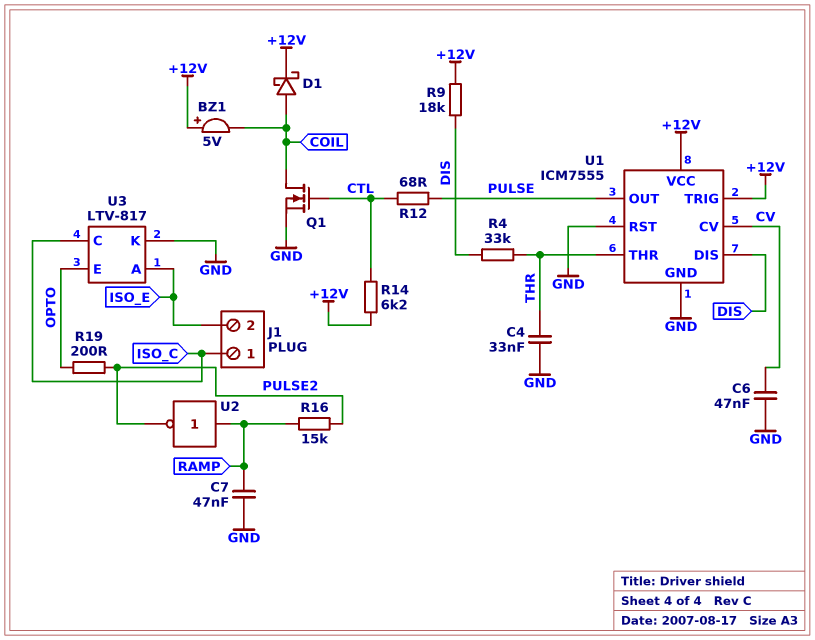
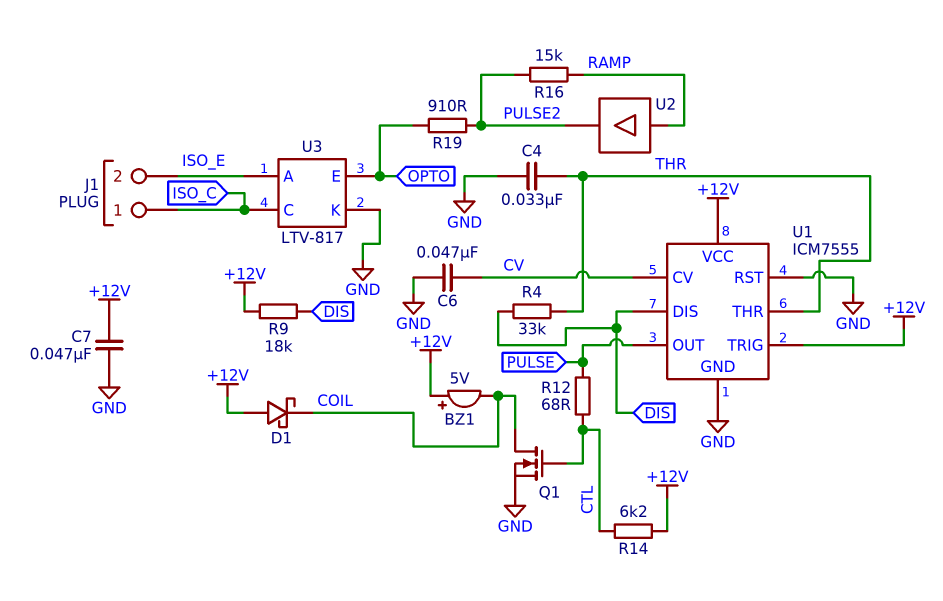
C7: 47nF (GND, RAMP) -> 47nF (+12V, GND)
D1: schottky (A COIL, K +12V) -> schottky (A +12V, K COIL)
R19: 200 (OPTO, PULSE2) -> 910 (OPTO, PULSE2)
U2: NOT (in RAMP, out PULSE2) -> buffer (in RAMP, out PULSE2)

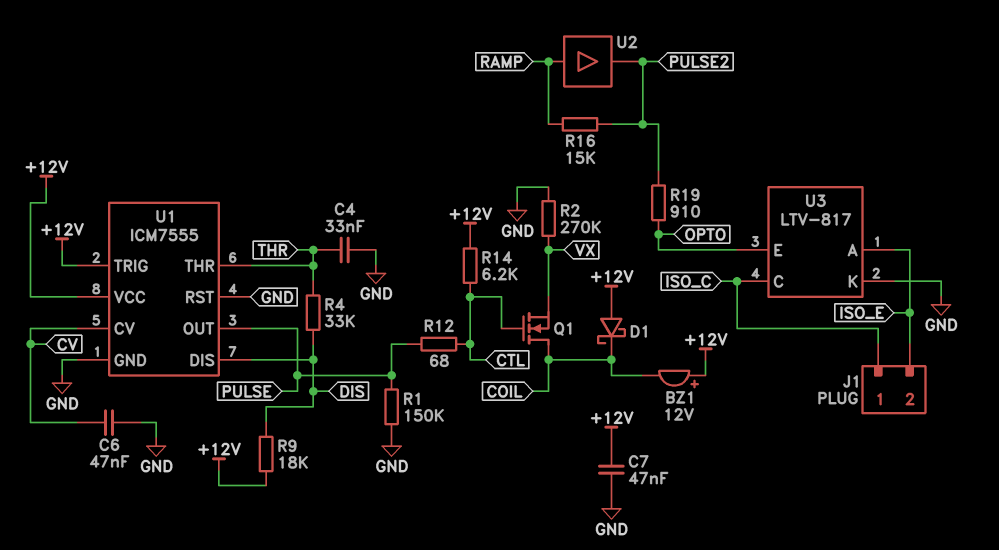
BZ1: buzzer 5V (plus +12V, minus COIL) -> buzzer 12V (plus +12V, minus COIL)
Q1: NMOS (G CTL, D COIL, S GND) -> NMOS (G CTL, D COIL, S VX)
R1: none -> 150k (GND, PULSE)
R2: none -> 270k (GND, VX)

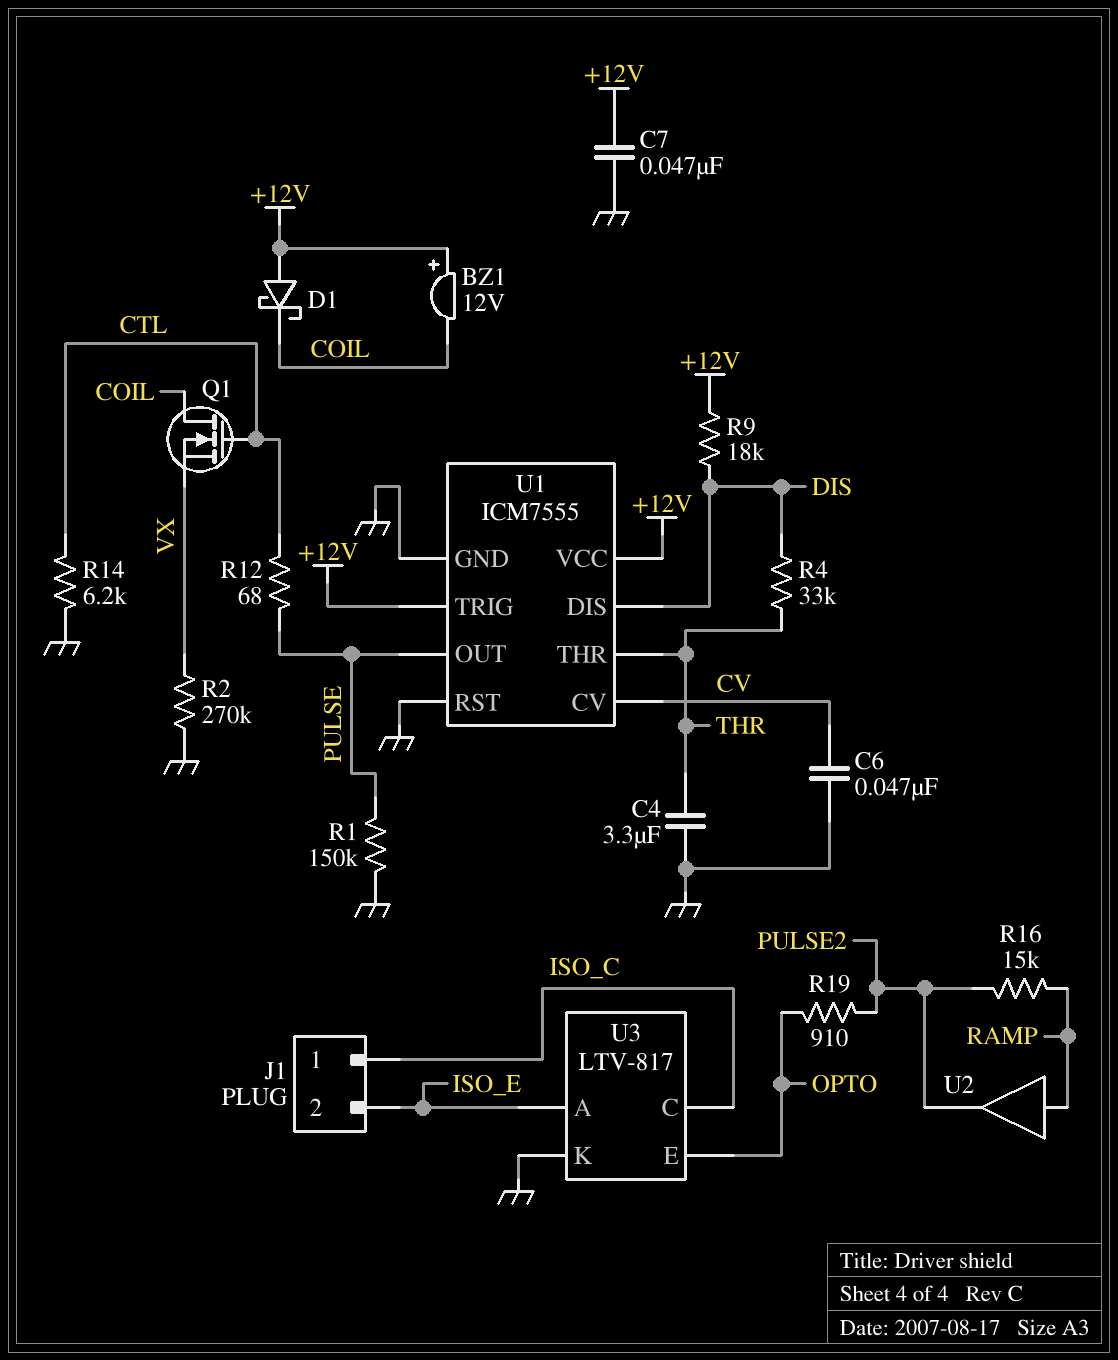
C4: 33nF (GND, THR) -> 3.3uF (GND, THR)
R14: 6.2k (+12V, CTL) -> 6.2k (CTL, GND)

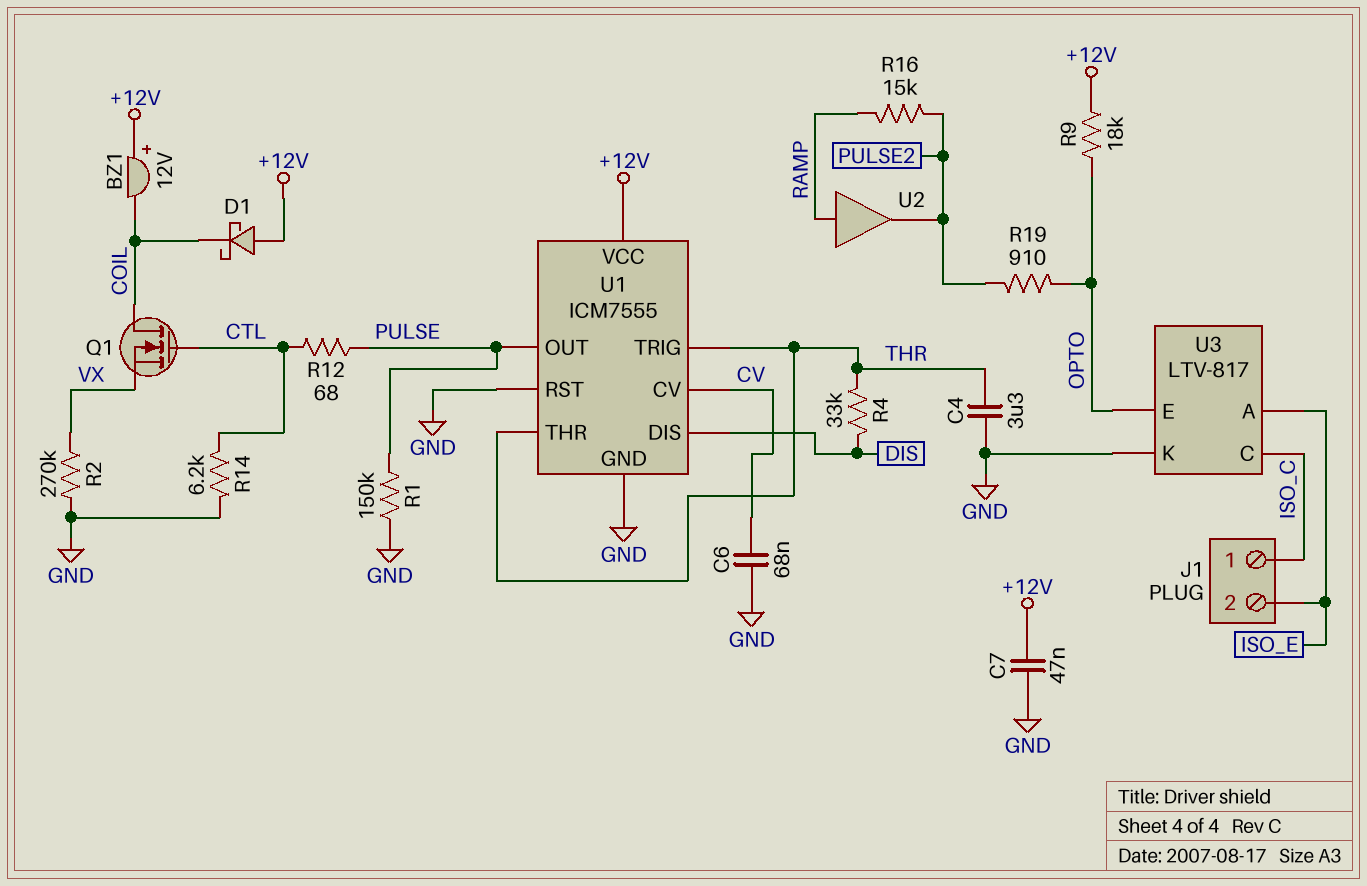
C6: 47nF (CV, GND) -> 68nF (CV, GND)
R9: 18k (+12V, DIS) -> 18k (+12V, OPTO)
U1 pin TRIG: +12V -> THR

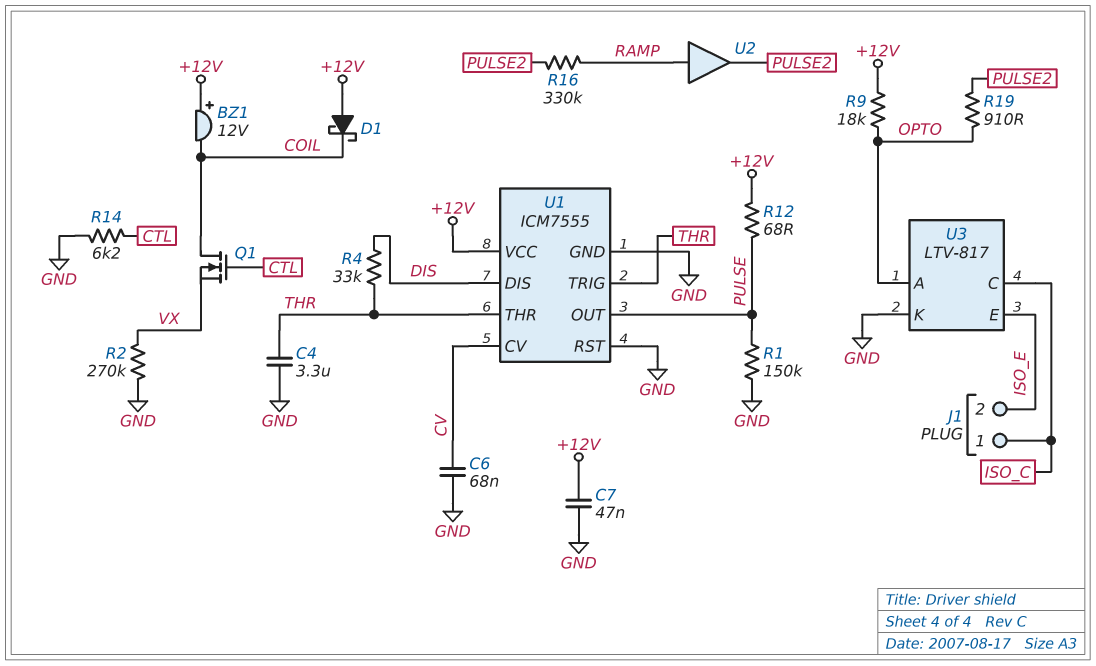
R12: 68 (CTL, PULSE) -> 68 (+12V, PULSE)
R16: 15k (PULSE2, RAMP) -> 330k (PULSE2, RAMP)
U3 pin A: ISO_E -> OPTO
U3 pin E: OPTO -> ISO_E

